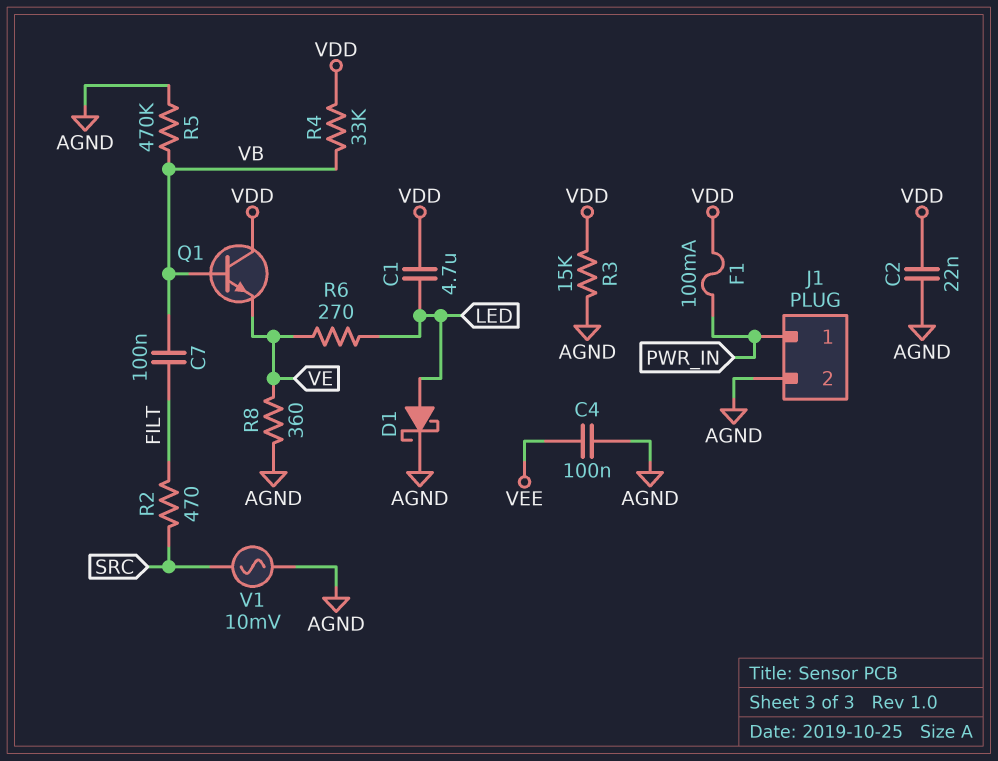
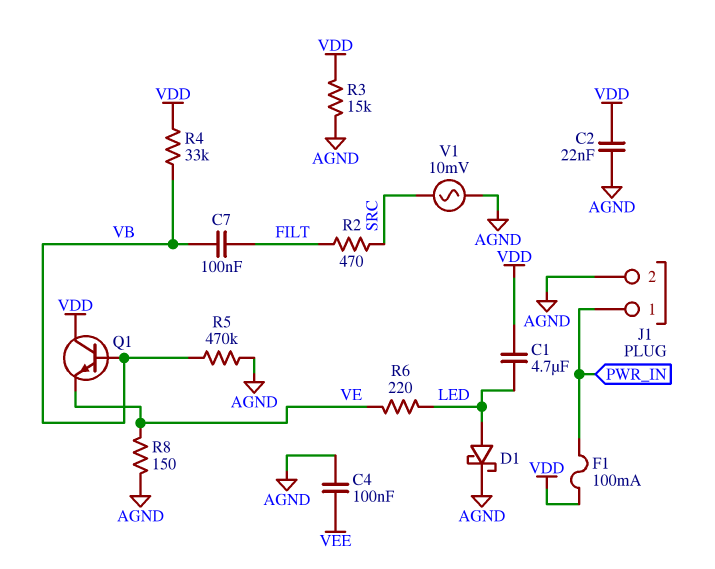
R6: 270 (LED, VE) -> 220 (LED, VE)
R8: 360 (AGND, VE) -> 150 (AGND, VE)

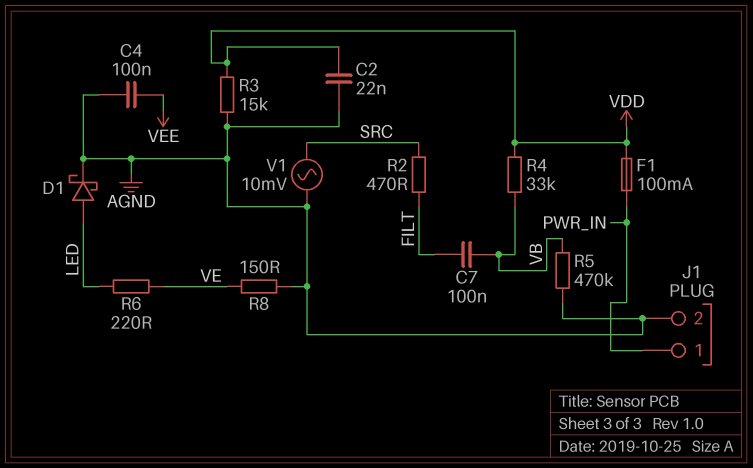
C1: 4.7uF (LED, VDD) -> none
Q1: NPN (B VB, C VDD, E VE) -> none

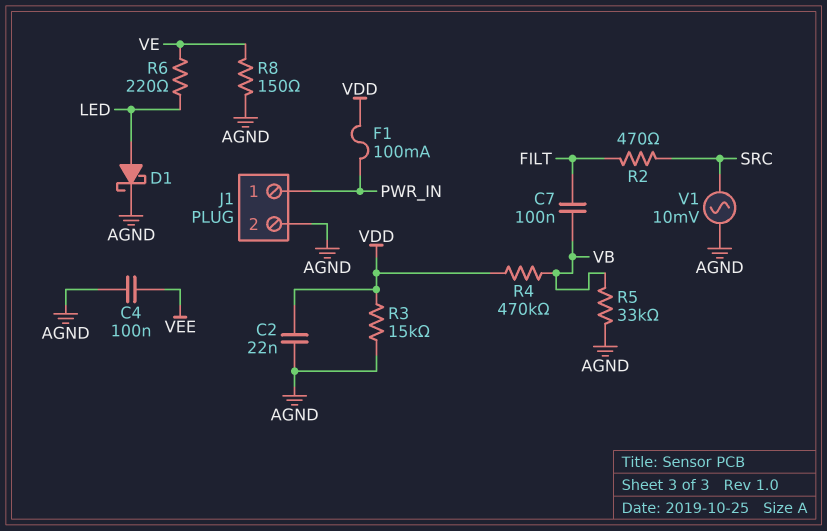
R4: 33k (VB, VDD) -> 470k (VB, VDD)
R5: 470k (AGND, VB) -> 33k (AGND, VB)

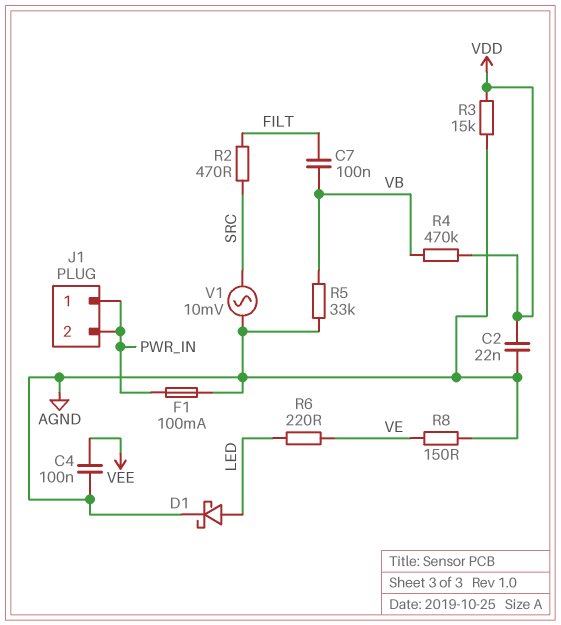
F1: 100mA (PWR_IN, VDD) -> 100mA (AGND, PWR_IN)
J1 pin 2: AGND -> PWR_IN

